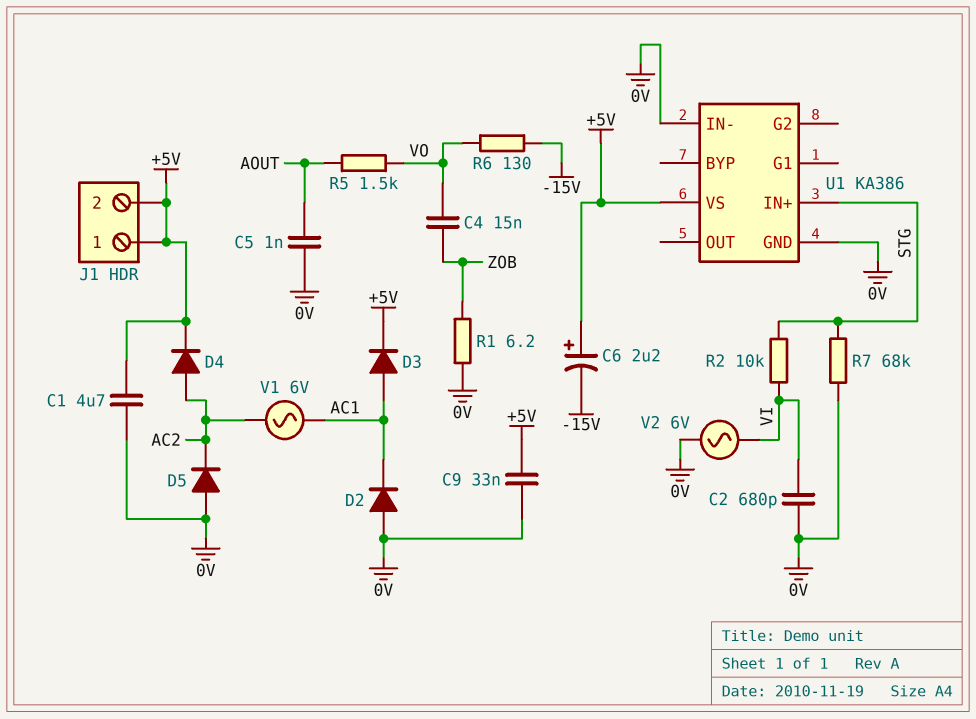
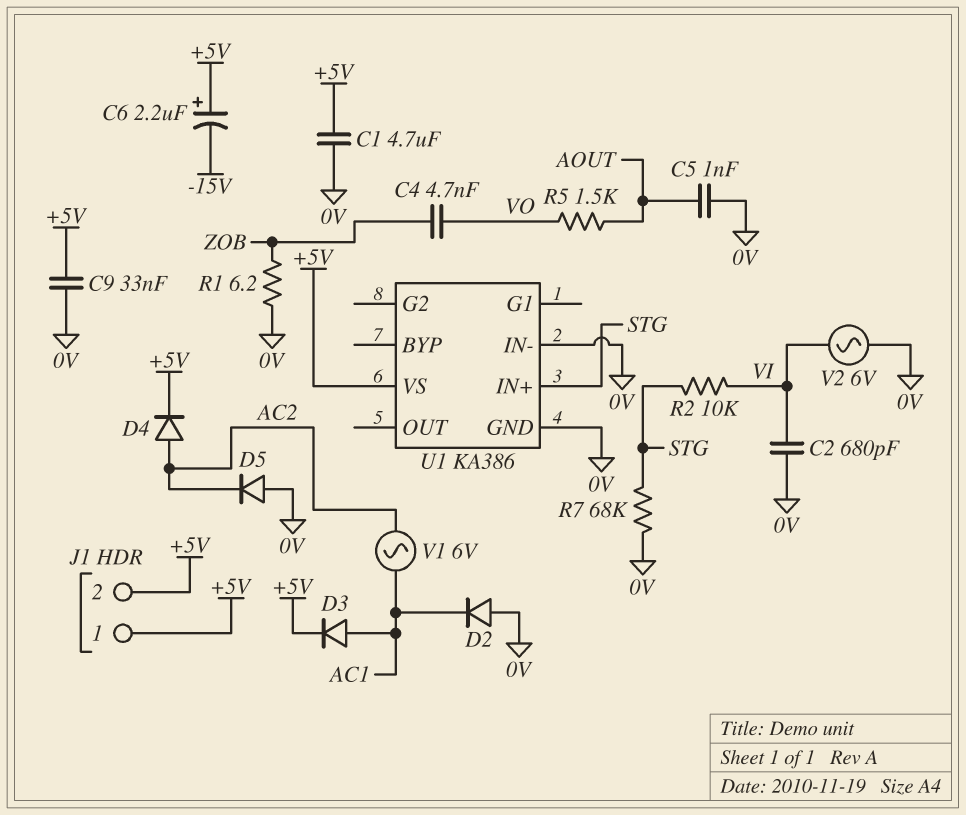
C4: 15nF (VO, ZOB) -> 4.7nF (VO, ZOB)
R6: 130 (-15V, VO) -> none

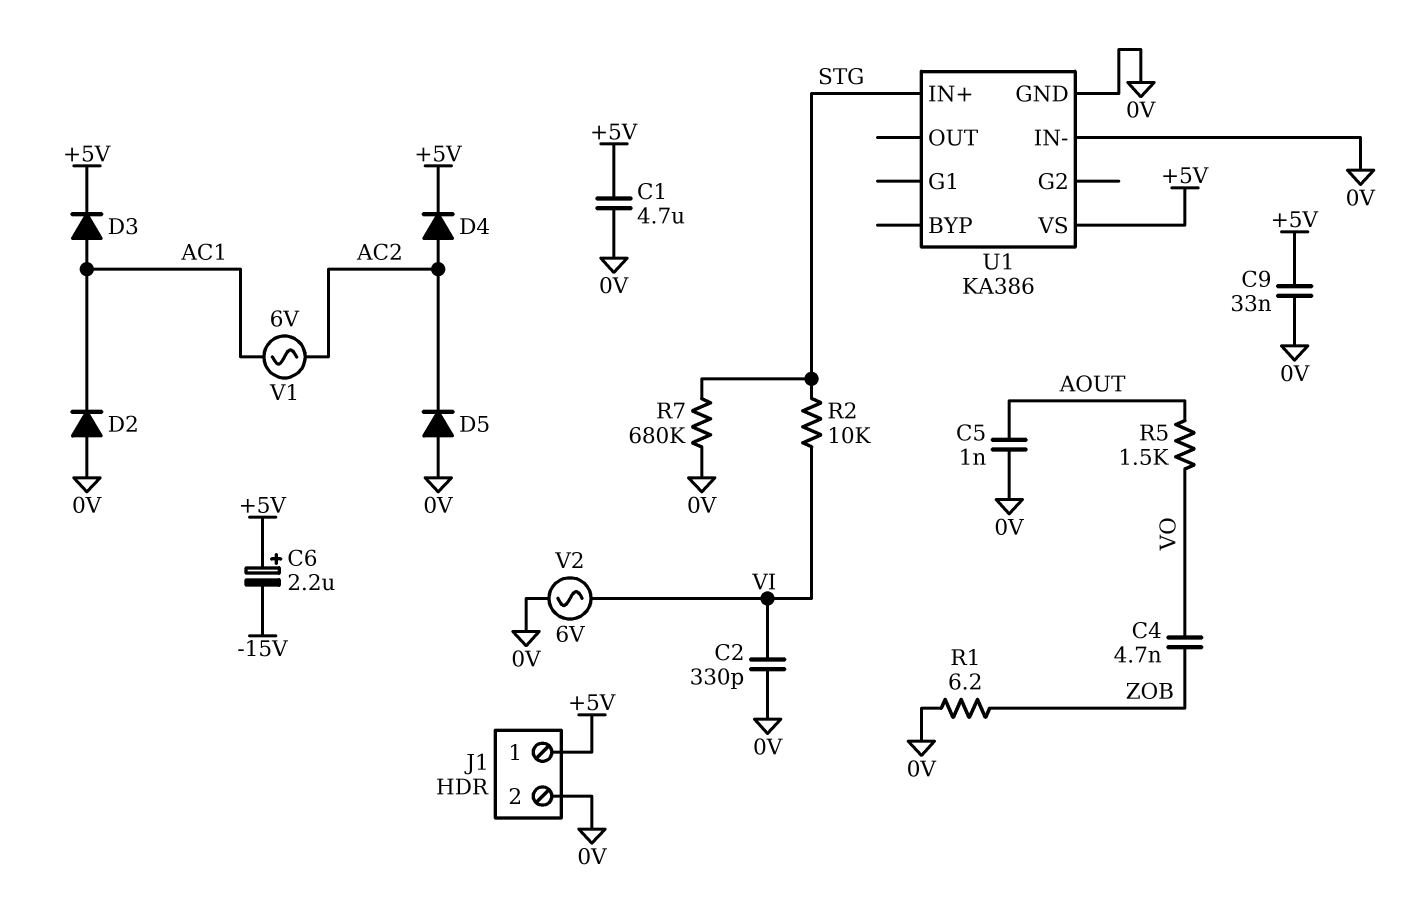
C2: 680pF (0V, VI) -> 330pF (0V, VI)
J1 pin 2: +5V -> 0V
R7: 68k (0V, STG) -> 680k (0V, STG)

